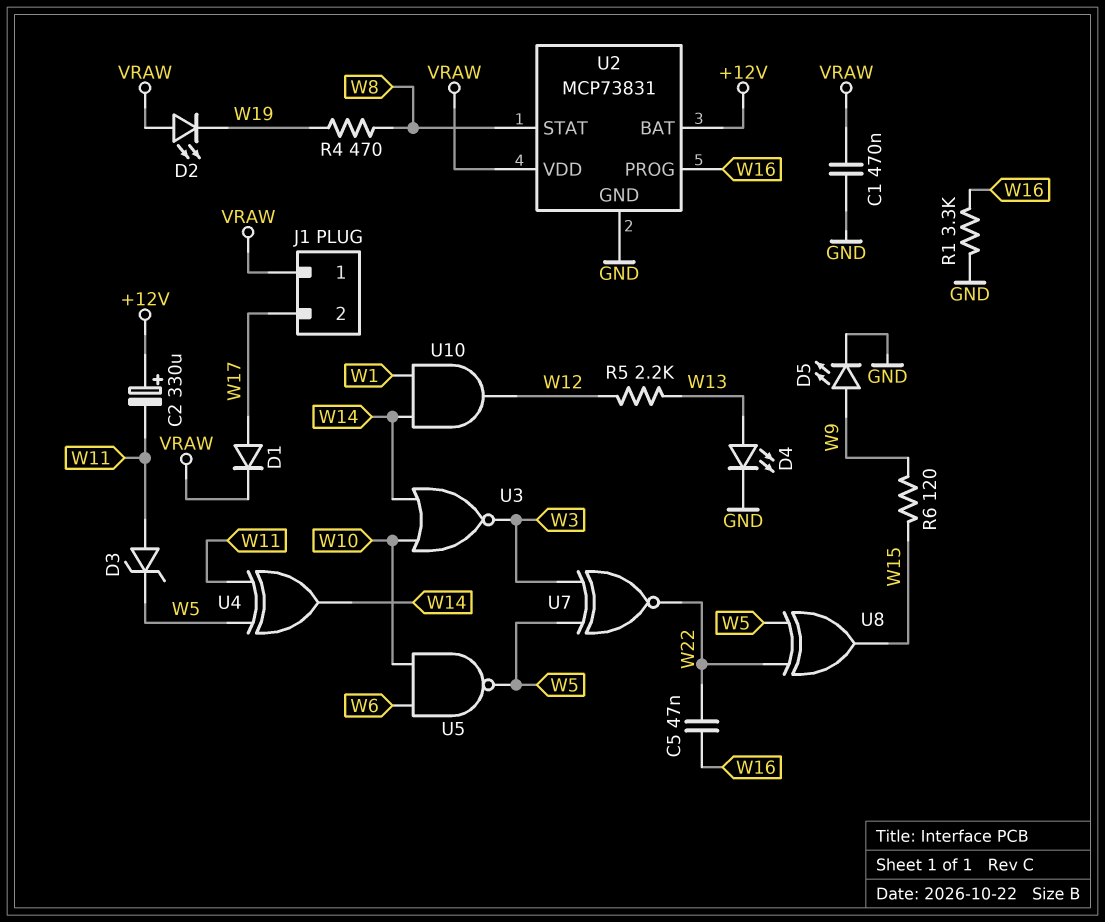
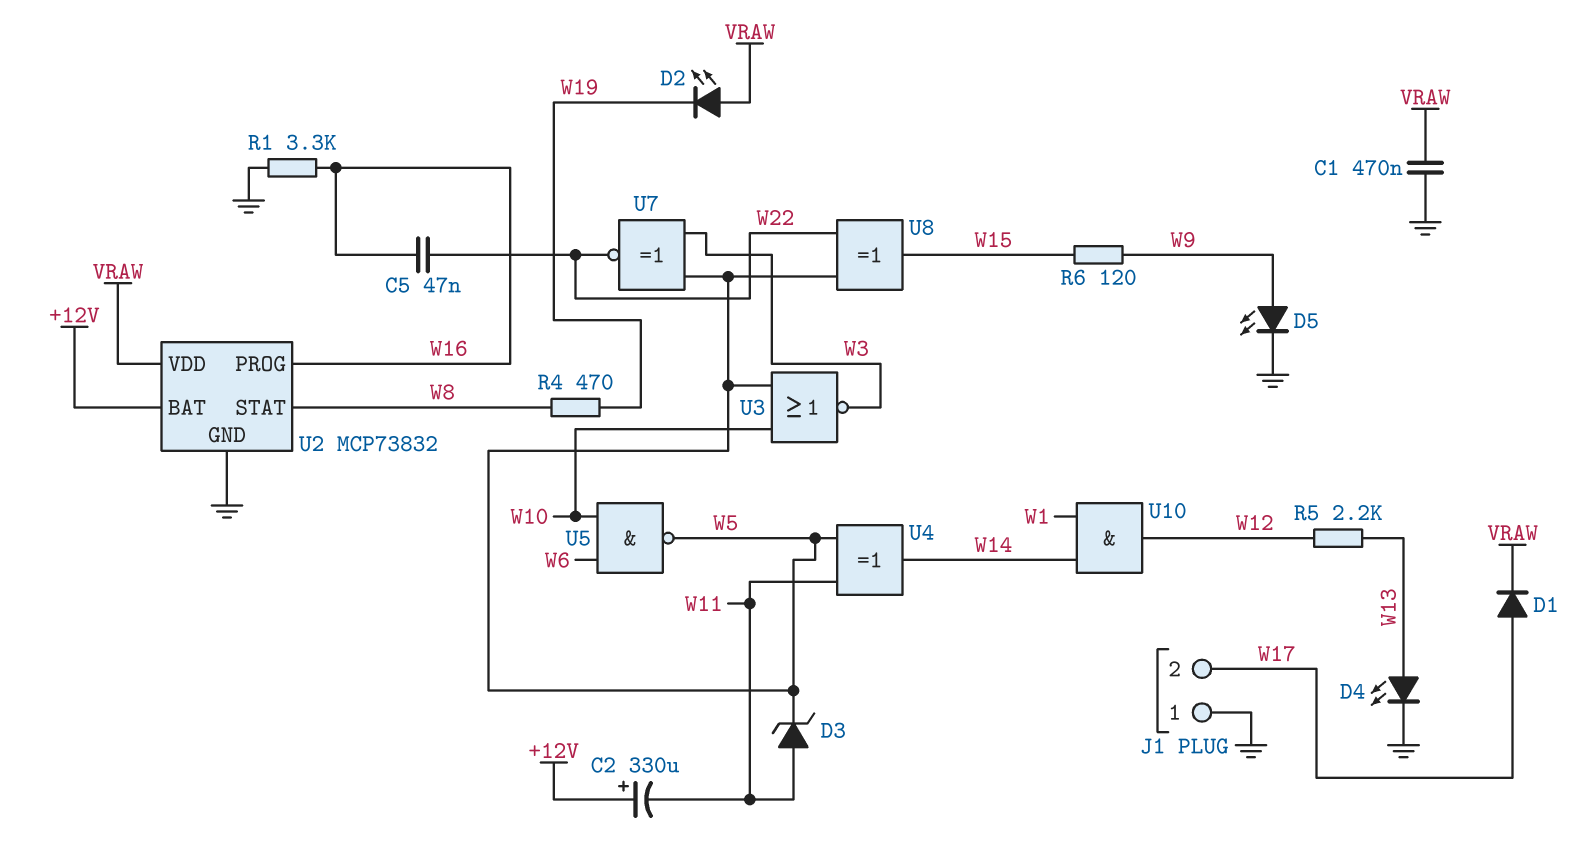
J1 pin 1: VRAW -> GND
U2: MCP73831 -> MCP73832
U3: NOR (in W10, in W14, out W3) -> NOR (in W5, in W10, out W3)

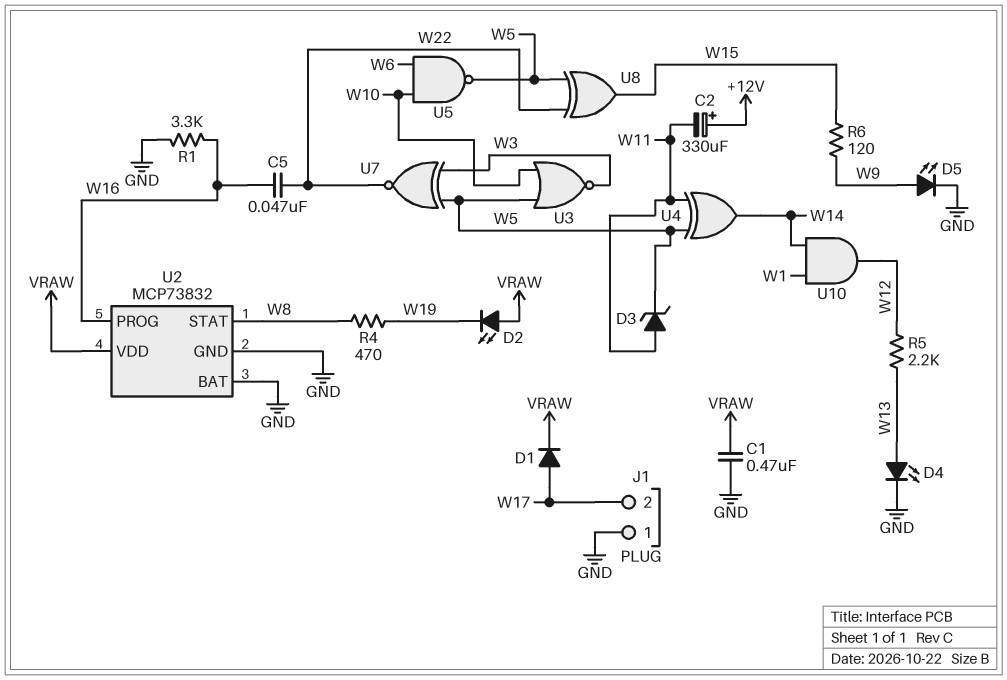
U2 pin BAT: +12V -> GND

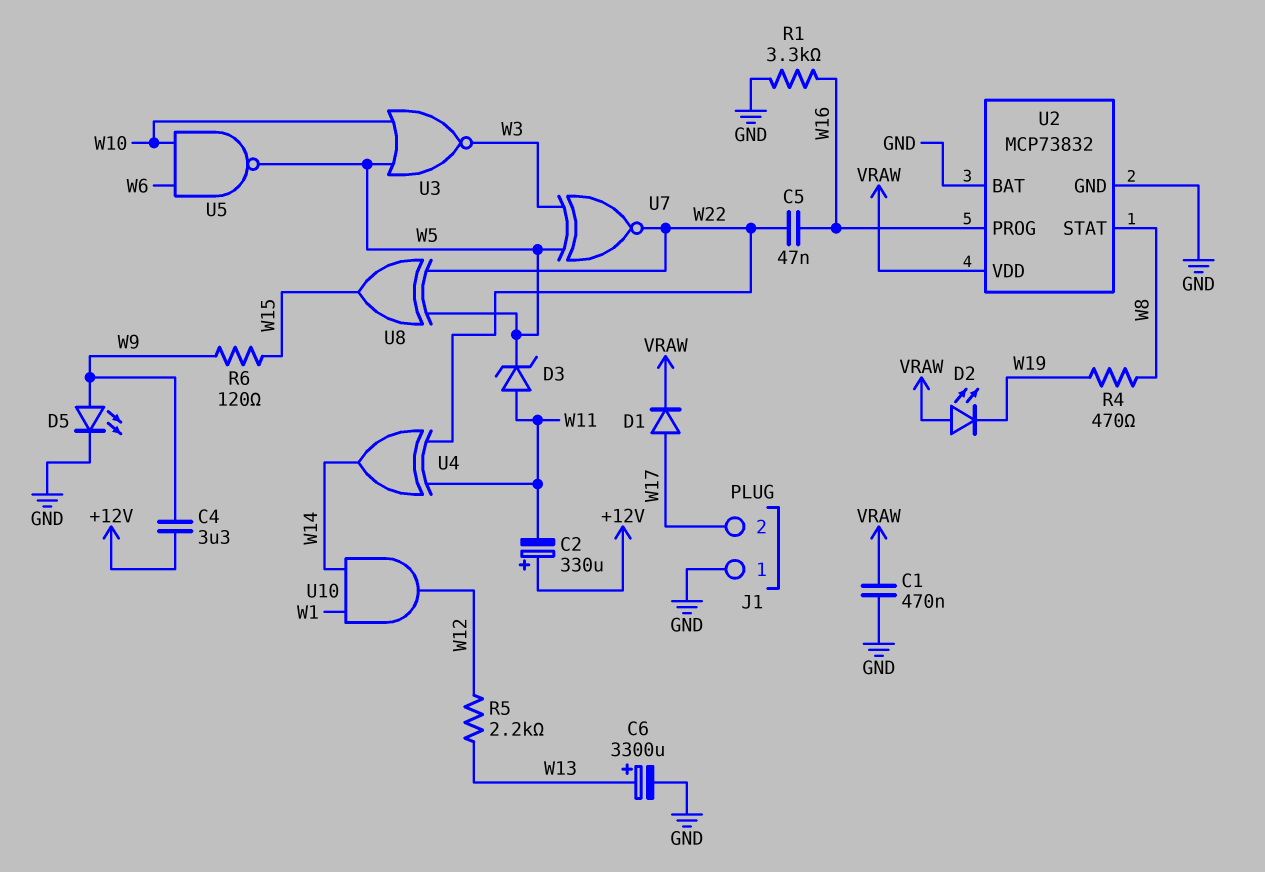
C4: none -> 3.3uF (+12V, W9)
C6: none -> 3300uF (plus W13, minus GND)
D4: LED (A W13, K GND) -> none
U4: XOR (in W5, in W11, out W14) -> XOR (in W11, in W22, out W14)

